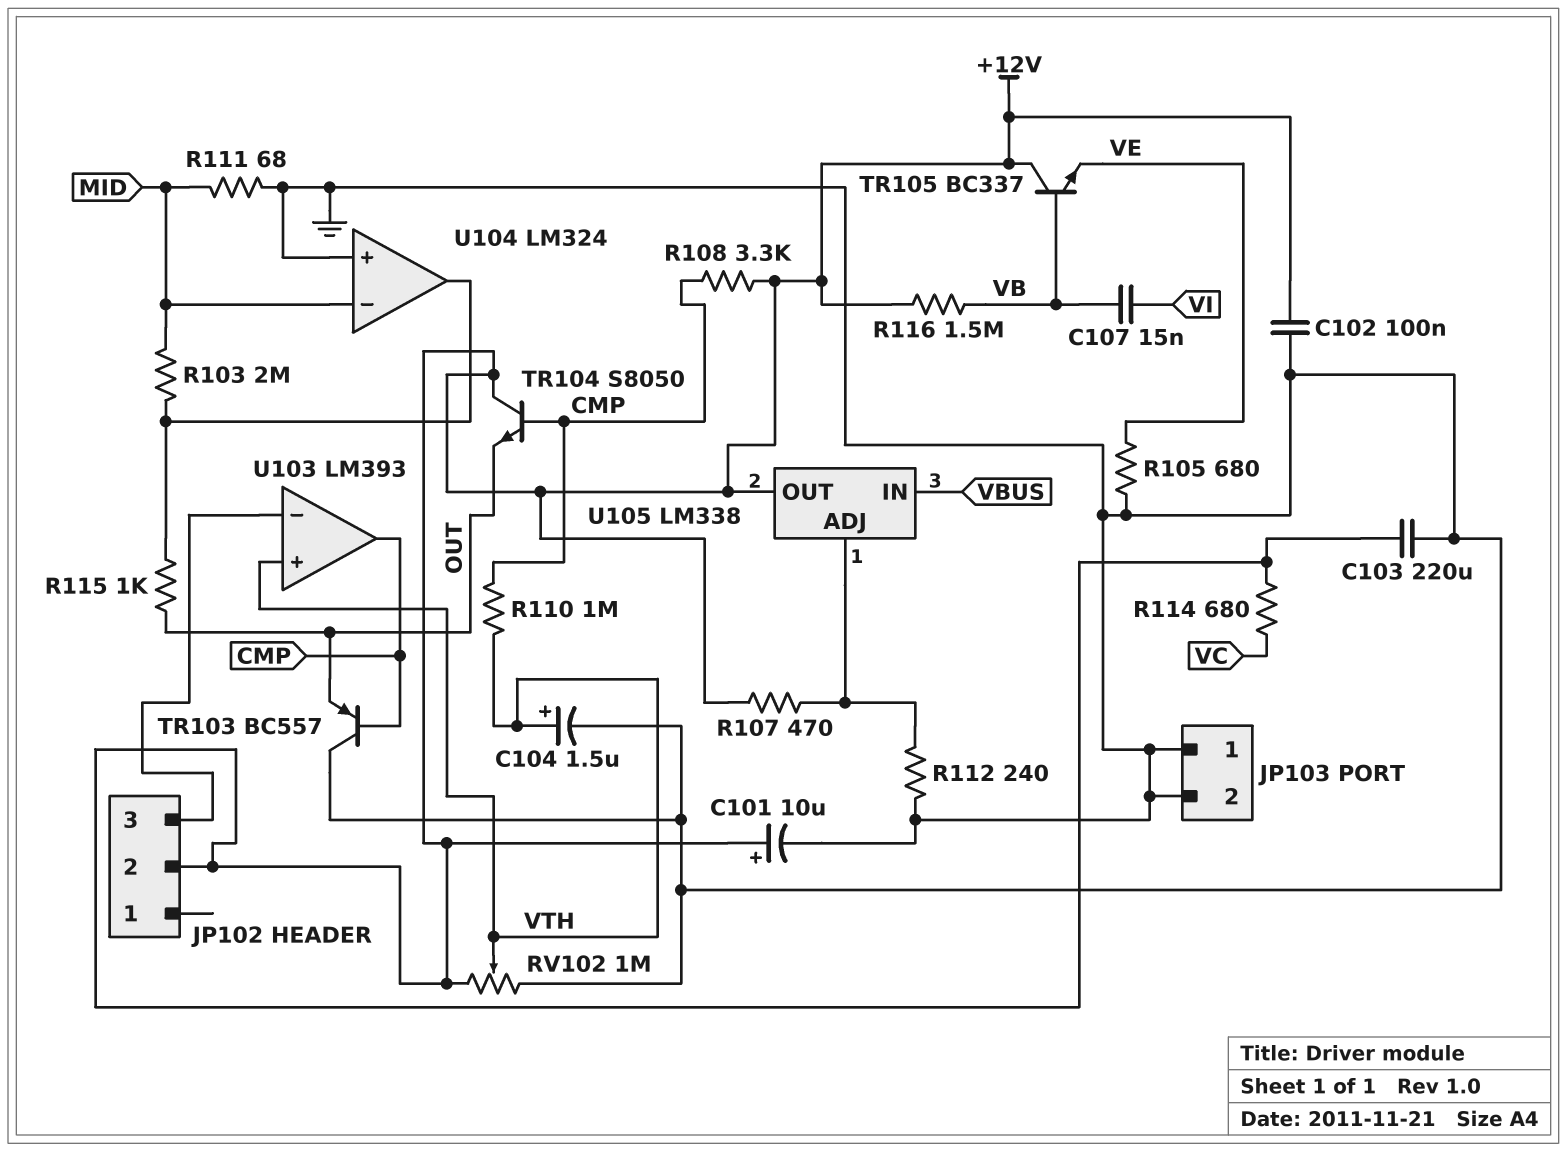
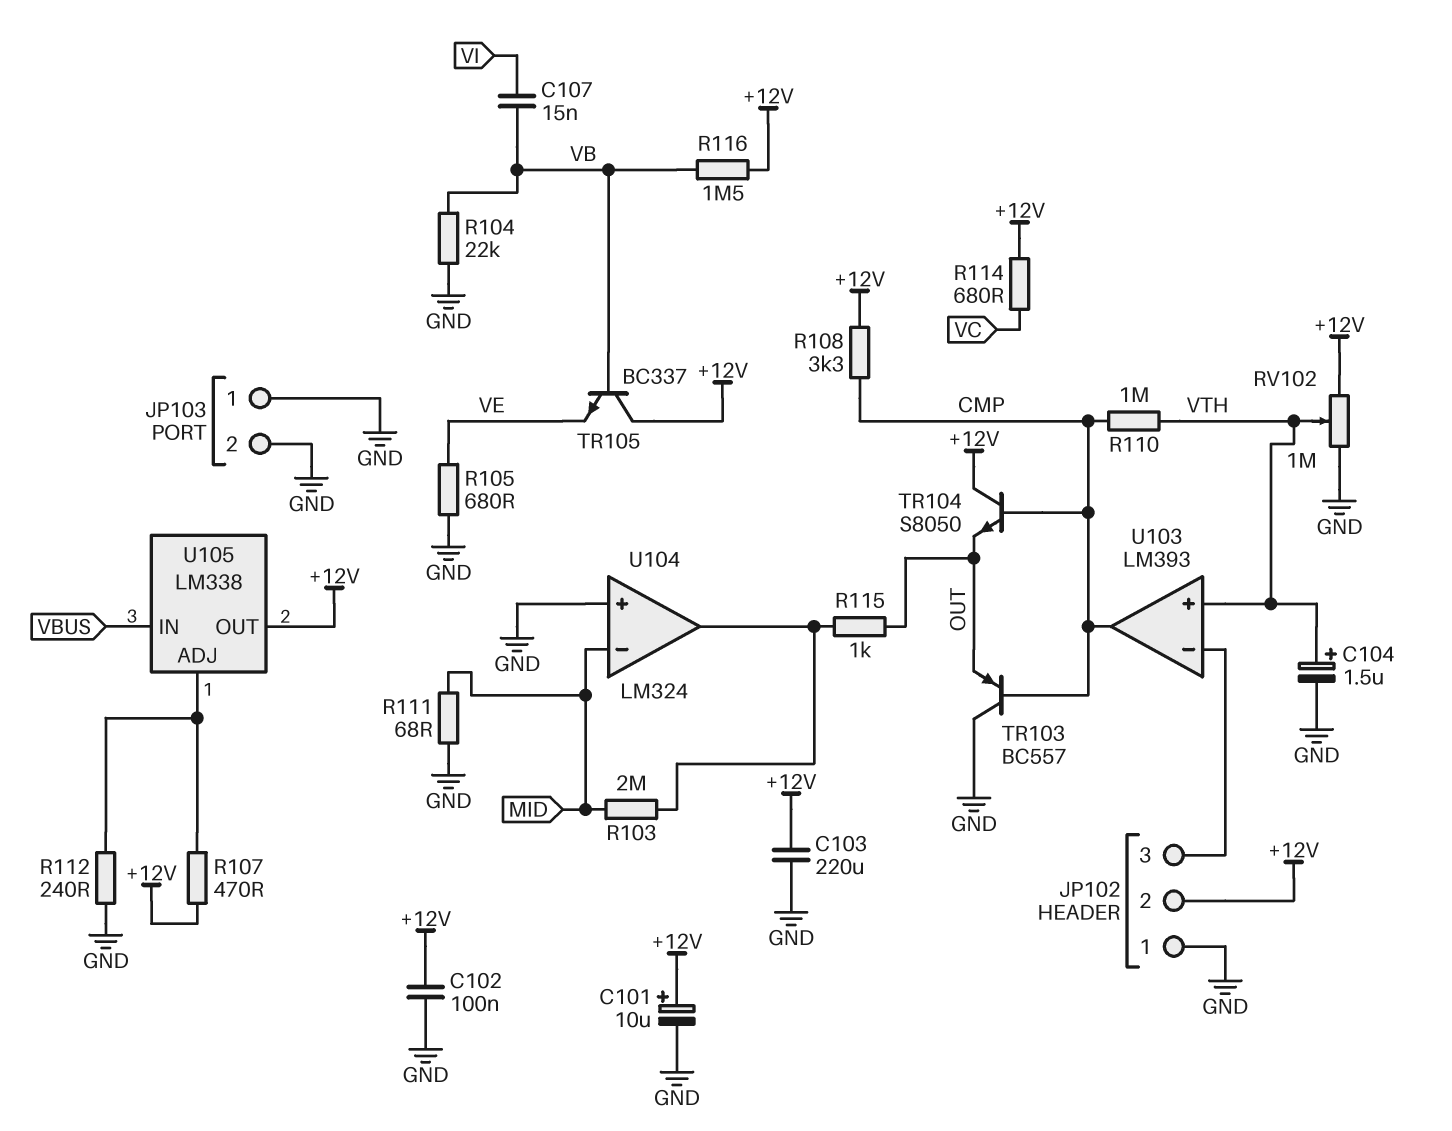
JP102 pin 1: none -> GND
R104: none -> 22k (GND, VB)

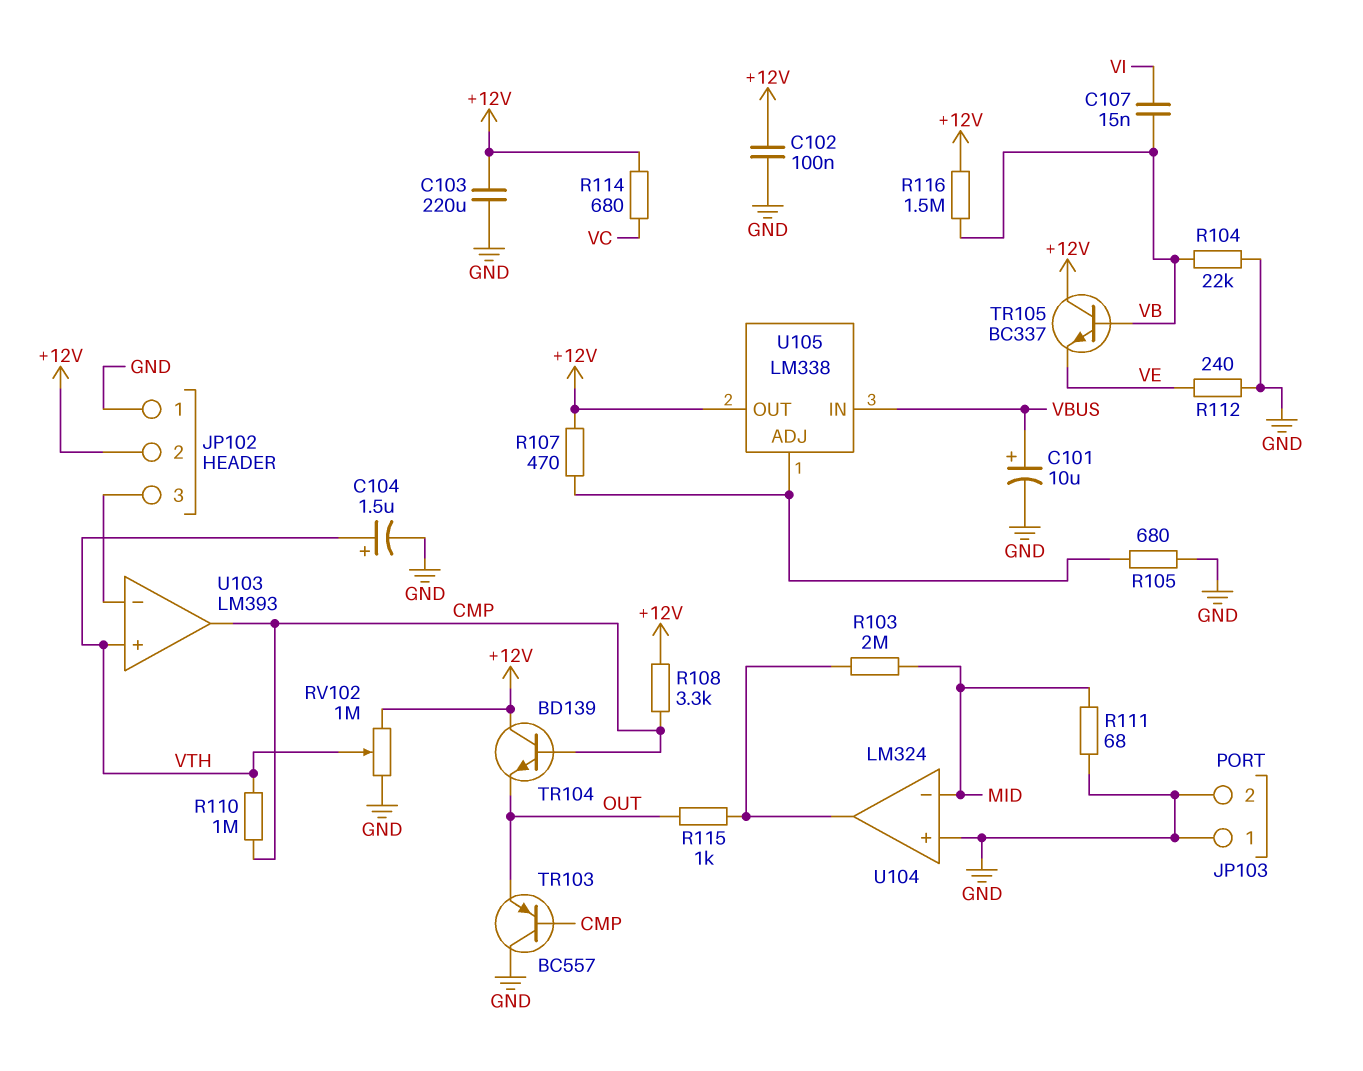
C101: 10uF (plus +12V, minus GND) -> 10uF (plus VBUS, minus GND)
R105: 680 (GND, VE) -> 680 (GND, U105/ADJ)
R112: 240 (GND, U105/ADJ) -> 240 (GND, VE)
TR104: NPN S8050 (B CMP, C +12V, E OUT) -> NPN BD139 (B CMP, C +12V, E OUT)

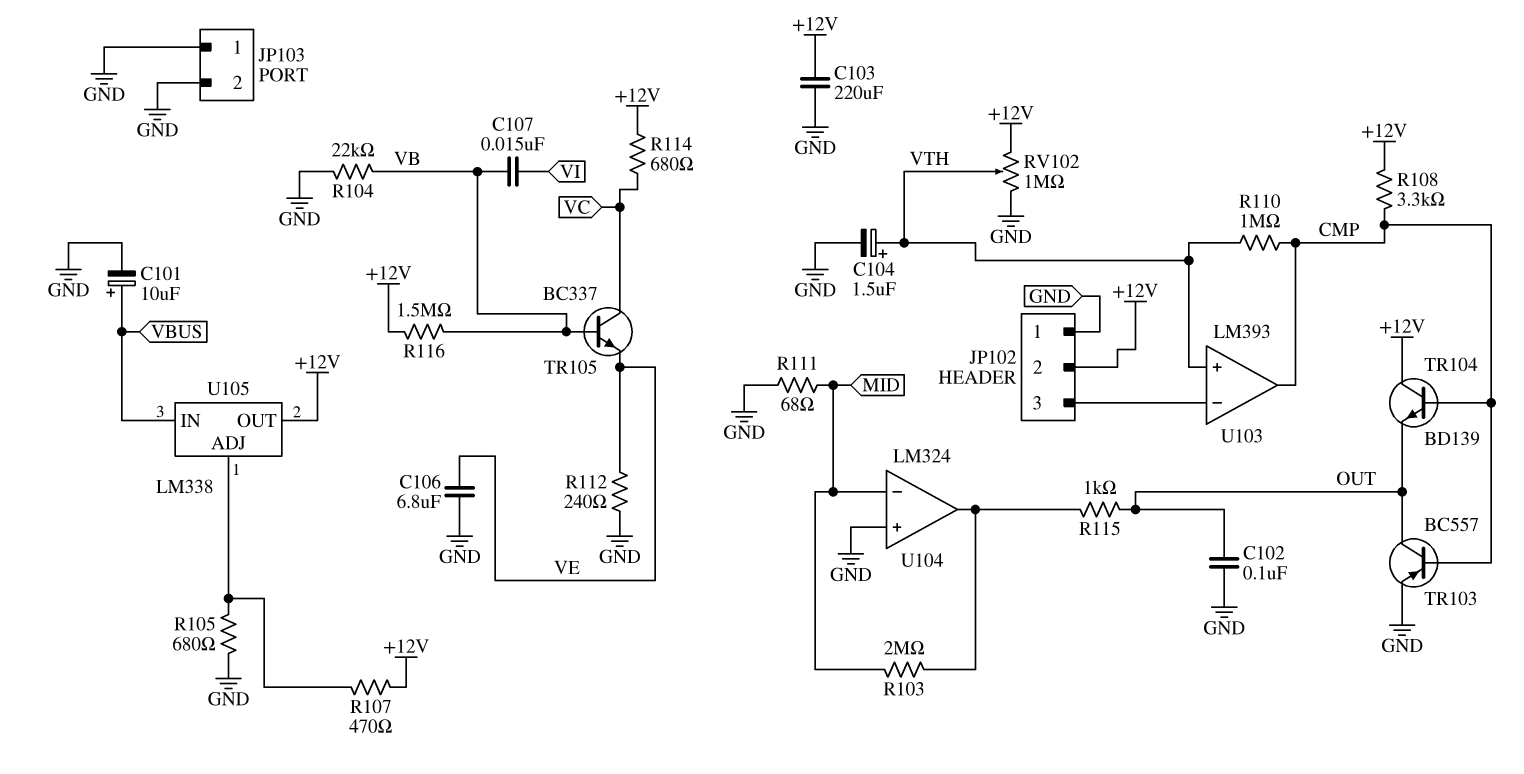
C102: 100nF (+12V, GND) -> 100nF (GND, OUT)
C106: none -> 6.8uF (GND, VE)
TR103: PNP BC557 (B CMP, C GND, E OUT) -> PNP BC557 (B CMP, C OUT, E GND)
TR105: NPN BC337 (B VB, C +12V, E VE) -> NPN BC337 (B VB, C VC, E VE)

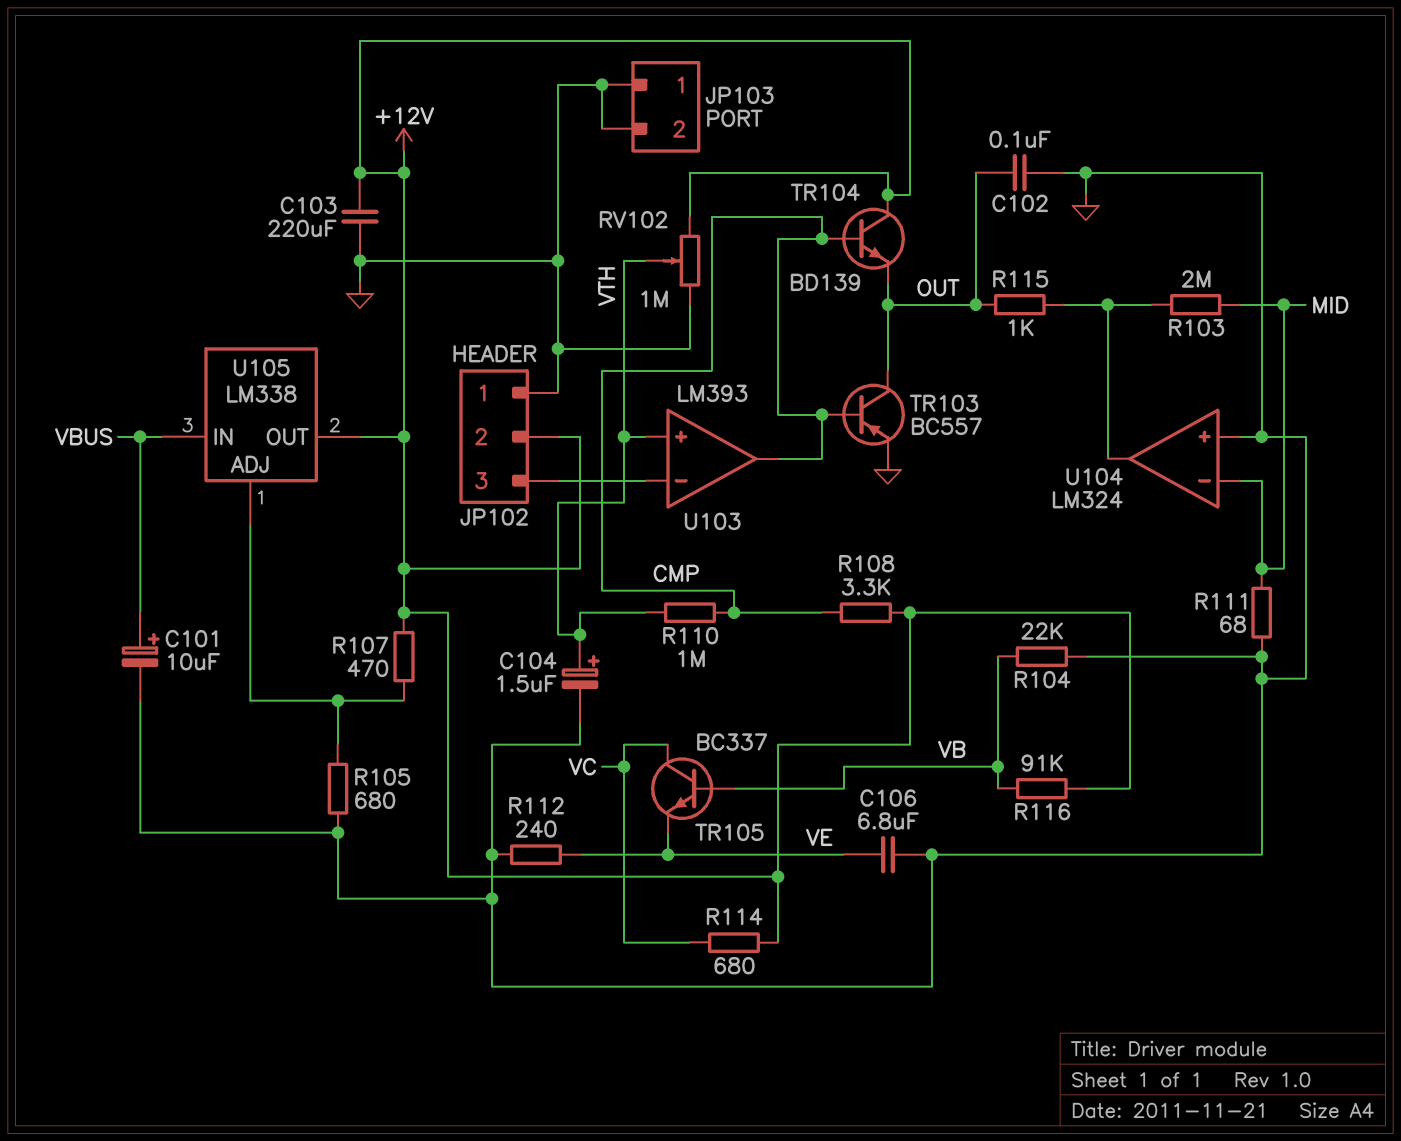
C107: 15nF (VB, VI) -> none
R116: 1.5M (+12V, VB) -> 91k (+12V, VB)

